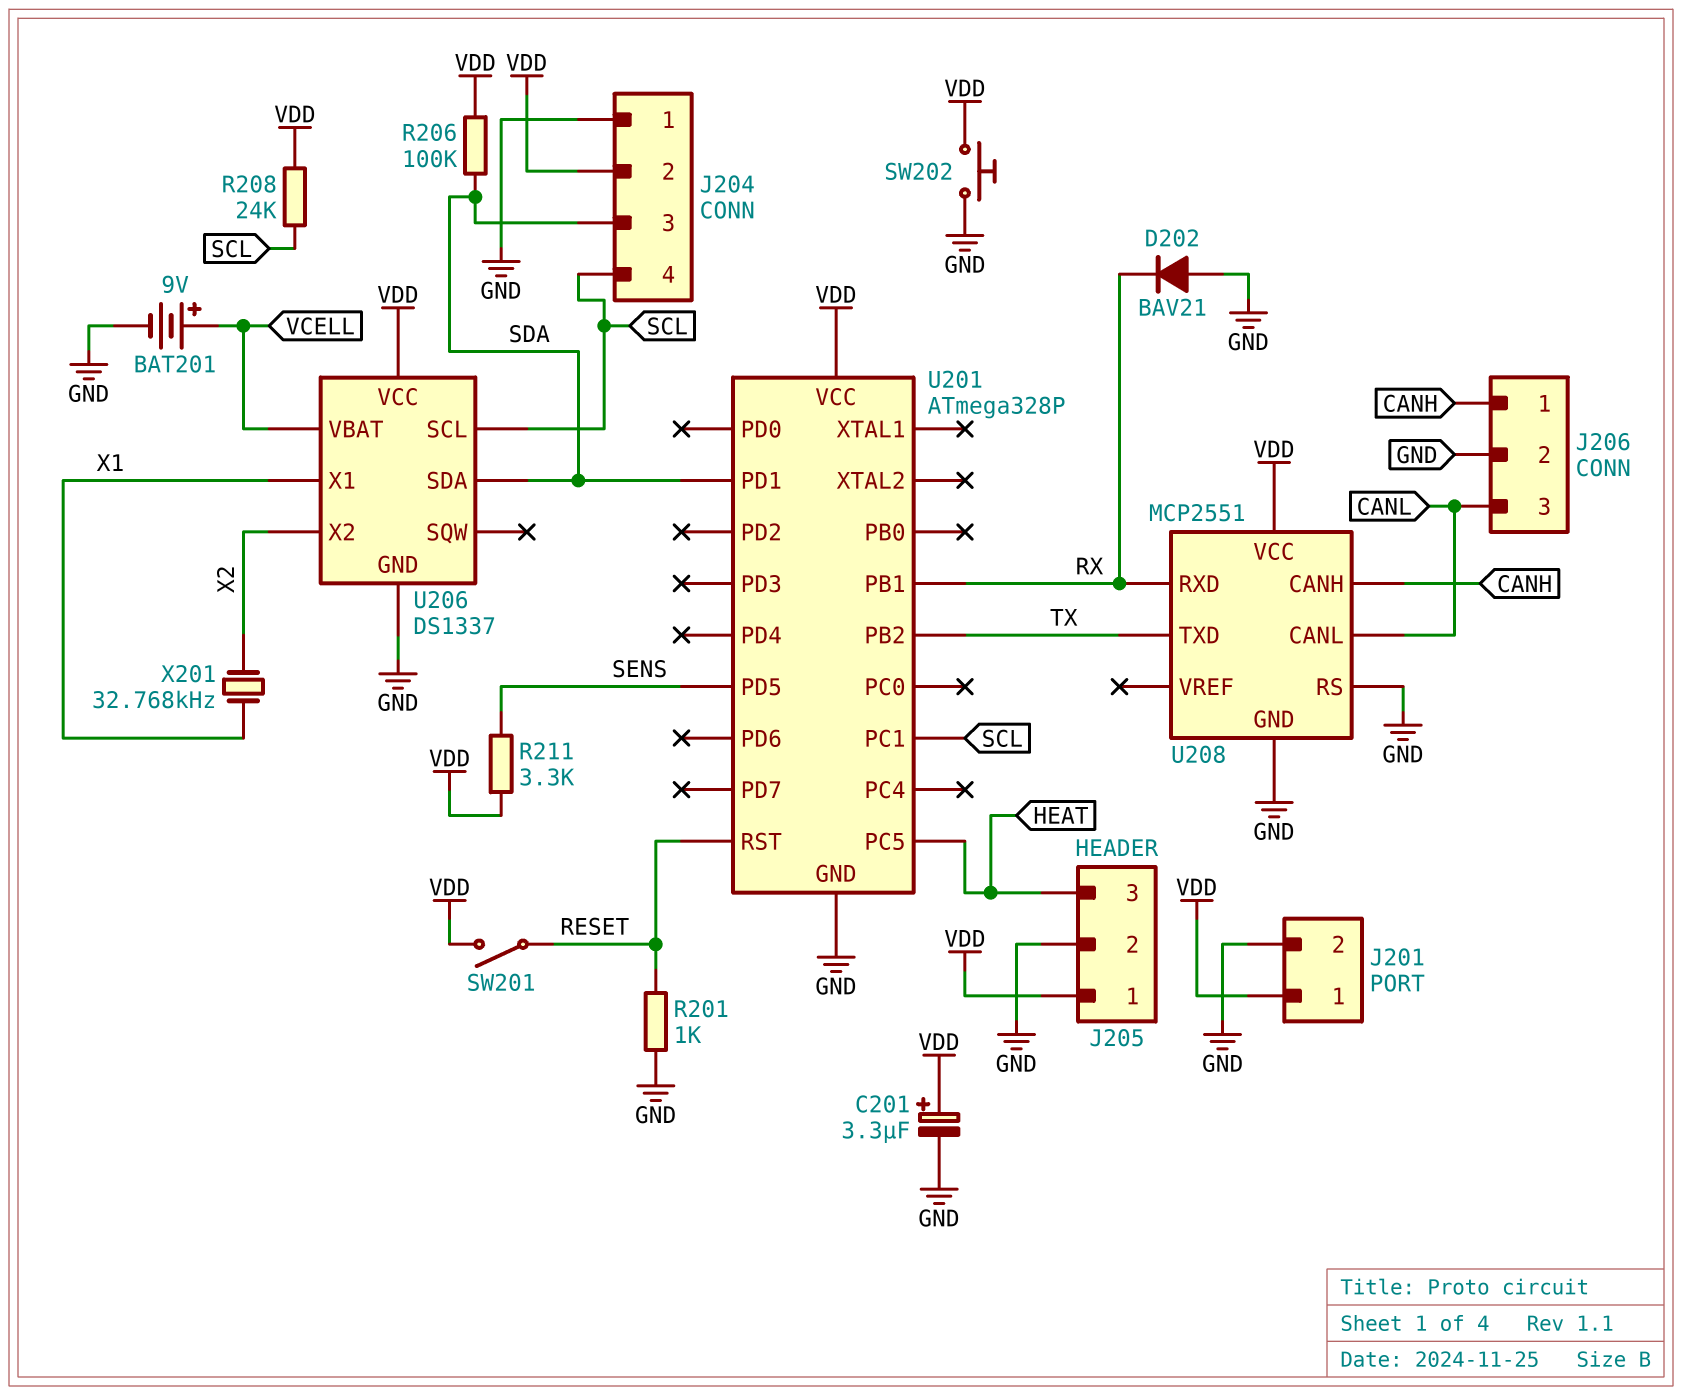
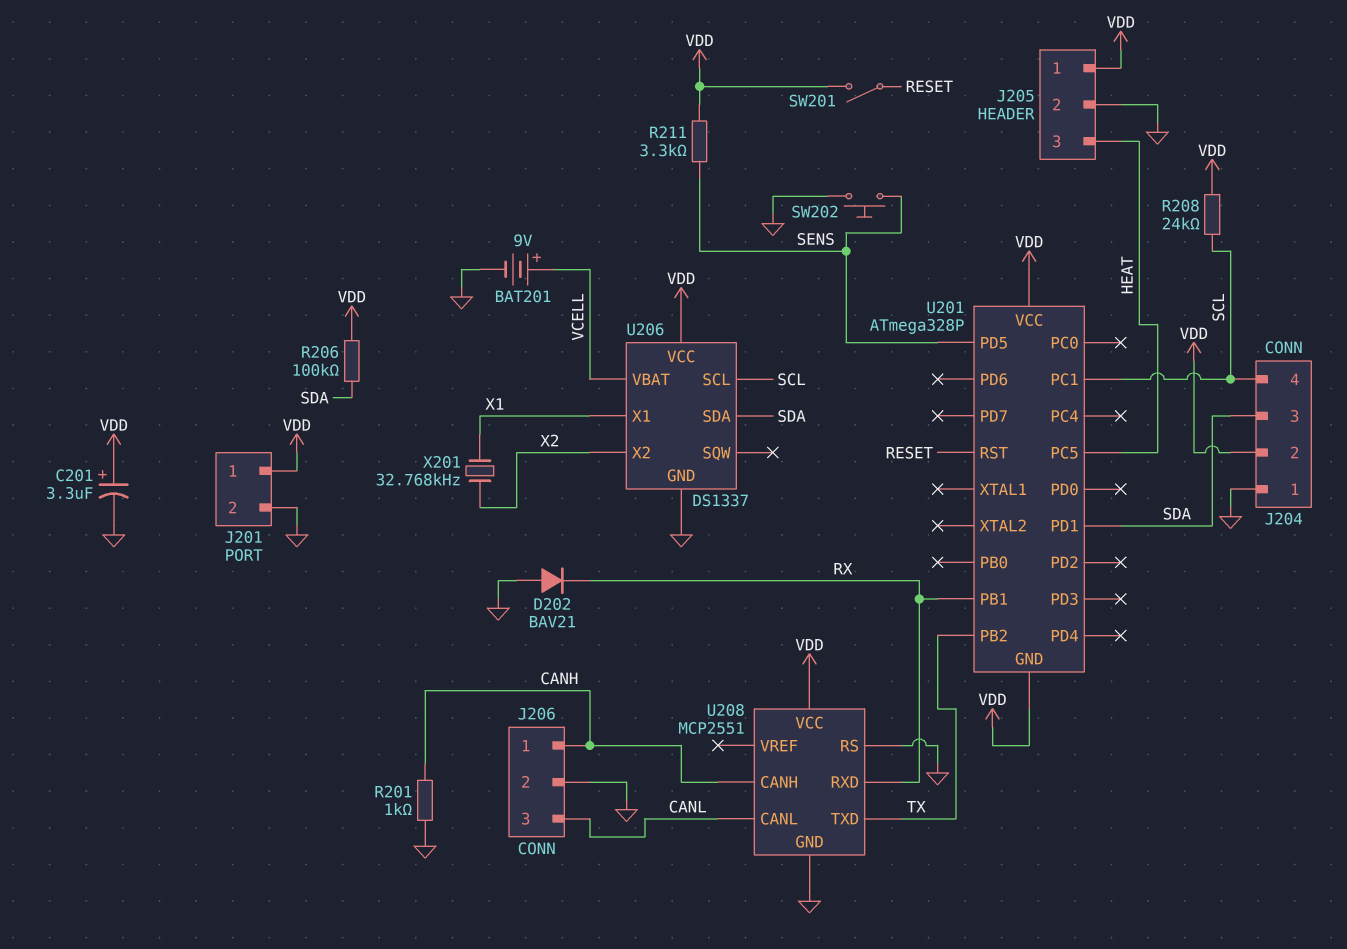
R201: 1k (GND, RESET) -> 1k (CANH, GND)
SW202: button (GND, VDD) -> button (GND, SENS)
U201 pin GND: GND -> VDD

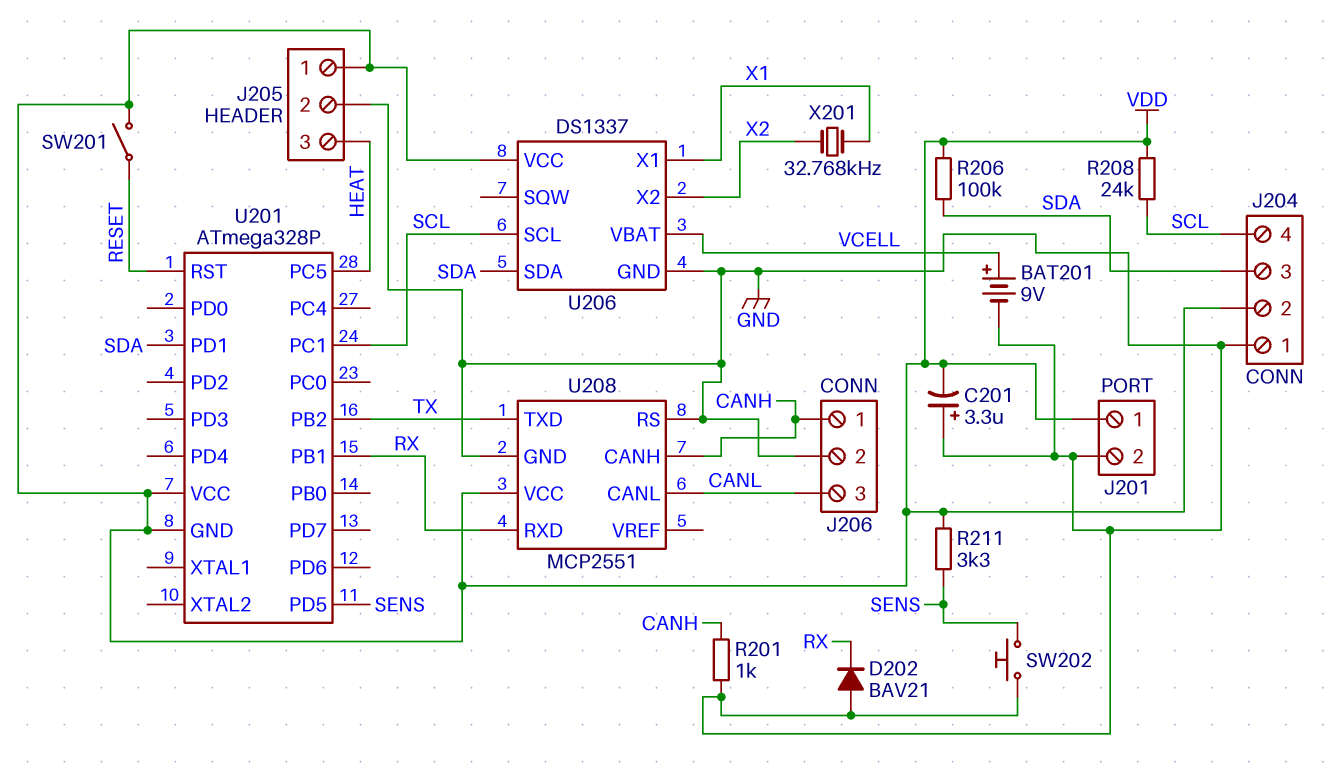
C201: 3.3uF (plus VDD, minus GND) -> 3.3uF (plus GND, minus VDD)

